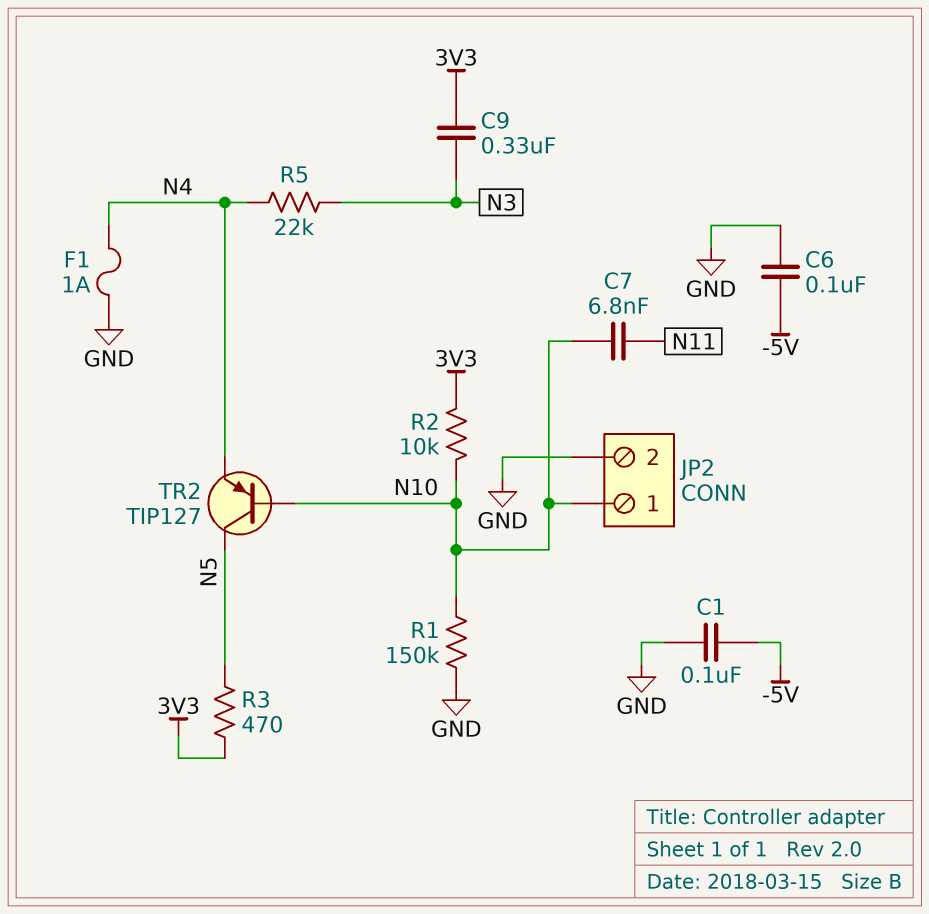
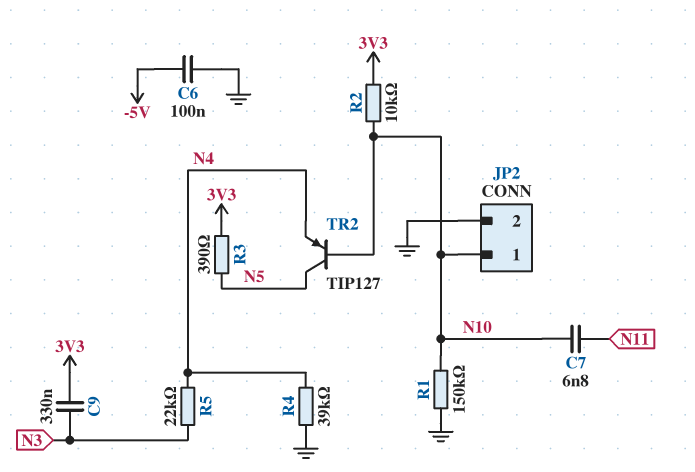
C1: 100nF (-5V, GND) -> none
F1: 1A (GND, N4) -> none
R3: 470 (3V3, N5) -> 390 (3V3, N5)
R4: none -> 39k (GND, N4)

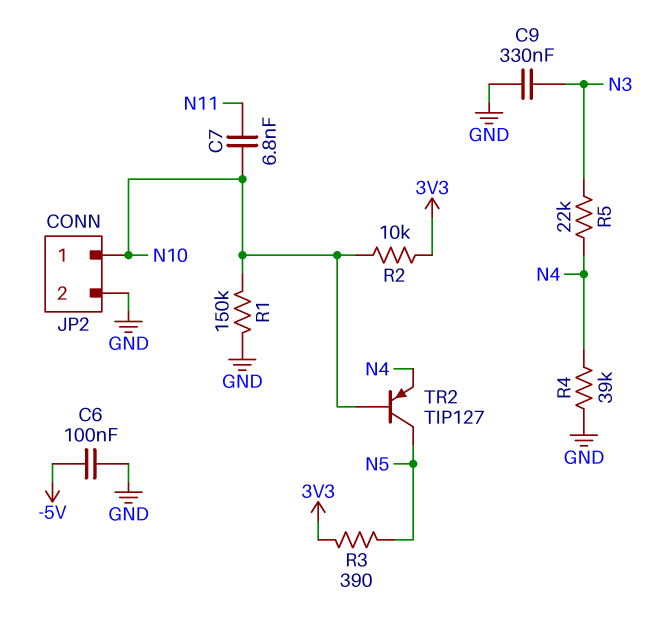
C9: 330nF (3V3, N3) -> 330nF (GND, N3)

